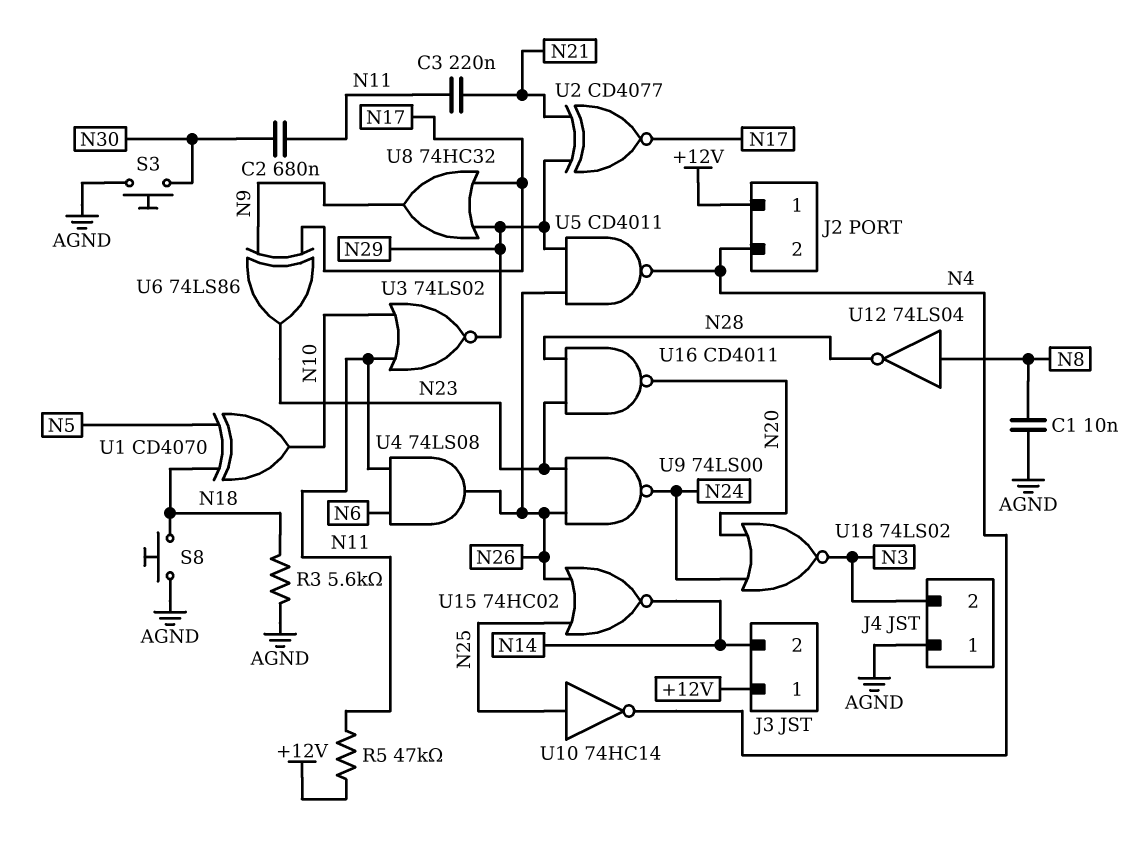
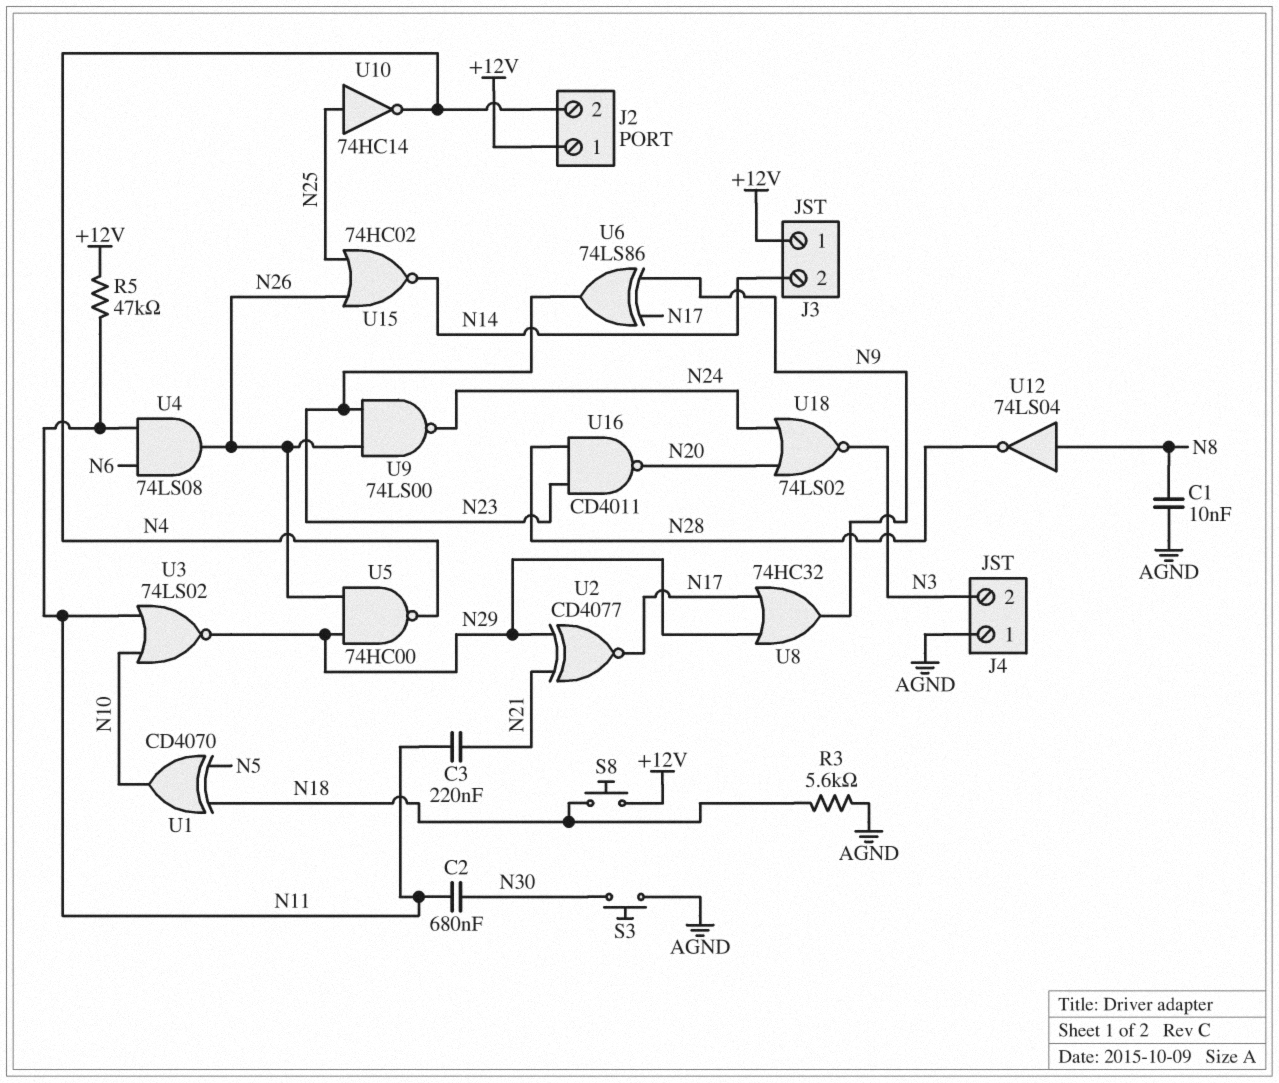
S8: button (AGND, N18) -> button (+12V, N18)
U5: NAND CD4011 (in N26, in N29, out N4) -> NAND 74HC00 (in N26, in N29, out N4)

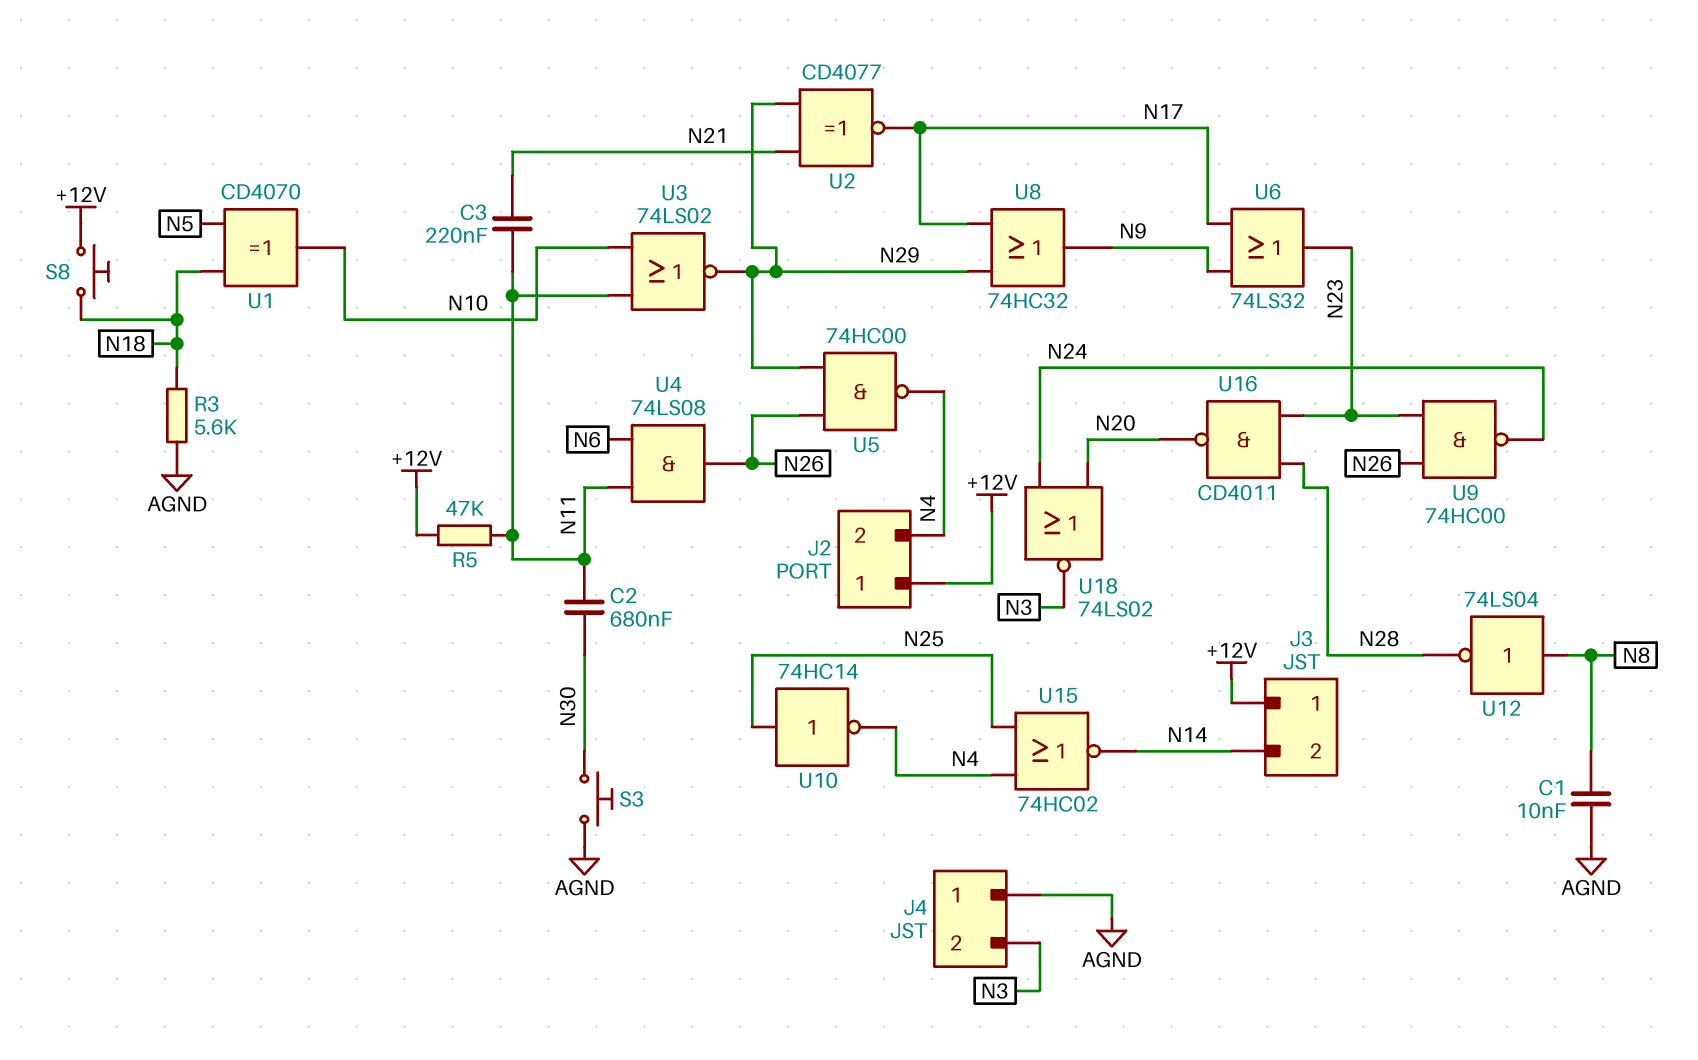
U6: XOR 74LS86 (in N9, in N17, out N23) -> OR 74LS32 (in N9, in N17, out N23)
U9: NAND 74LS00 (in N23, in N26, out N24) -> NAND 74HC00 (in N23, in N26, out N24)
U15: NOR 74HC02 (in N25, in N26, out N14) -> NOR 74HC02 (in N4, in N25, out N14)

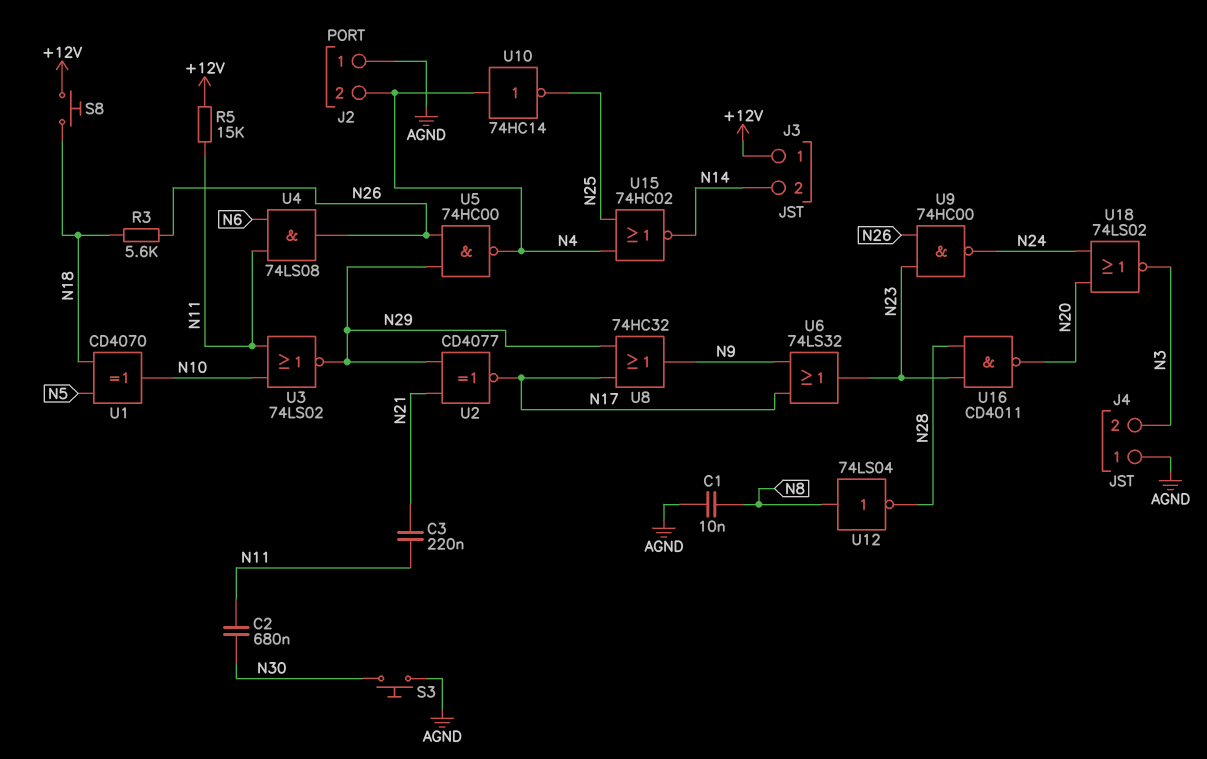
J2 pin 1: +12V -> AGND
R3: 5.6k (AGND, N18) -> 5.6k (N18, N26)
R5: 47k (+12V, N11) -> 15k (+12V, N11)
U10: NOT 74HC14 (in N25, out N4) -> NOT 74HC14 (in N4, out N25)

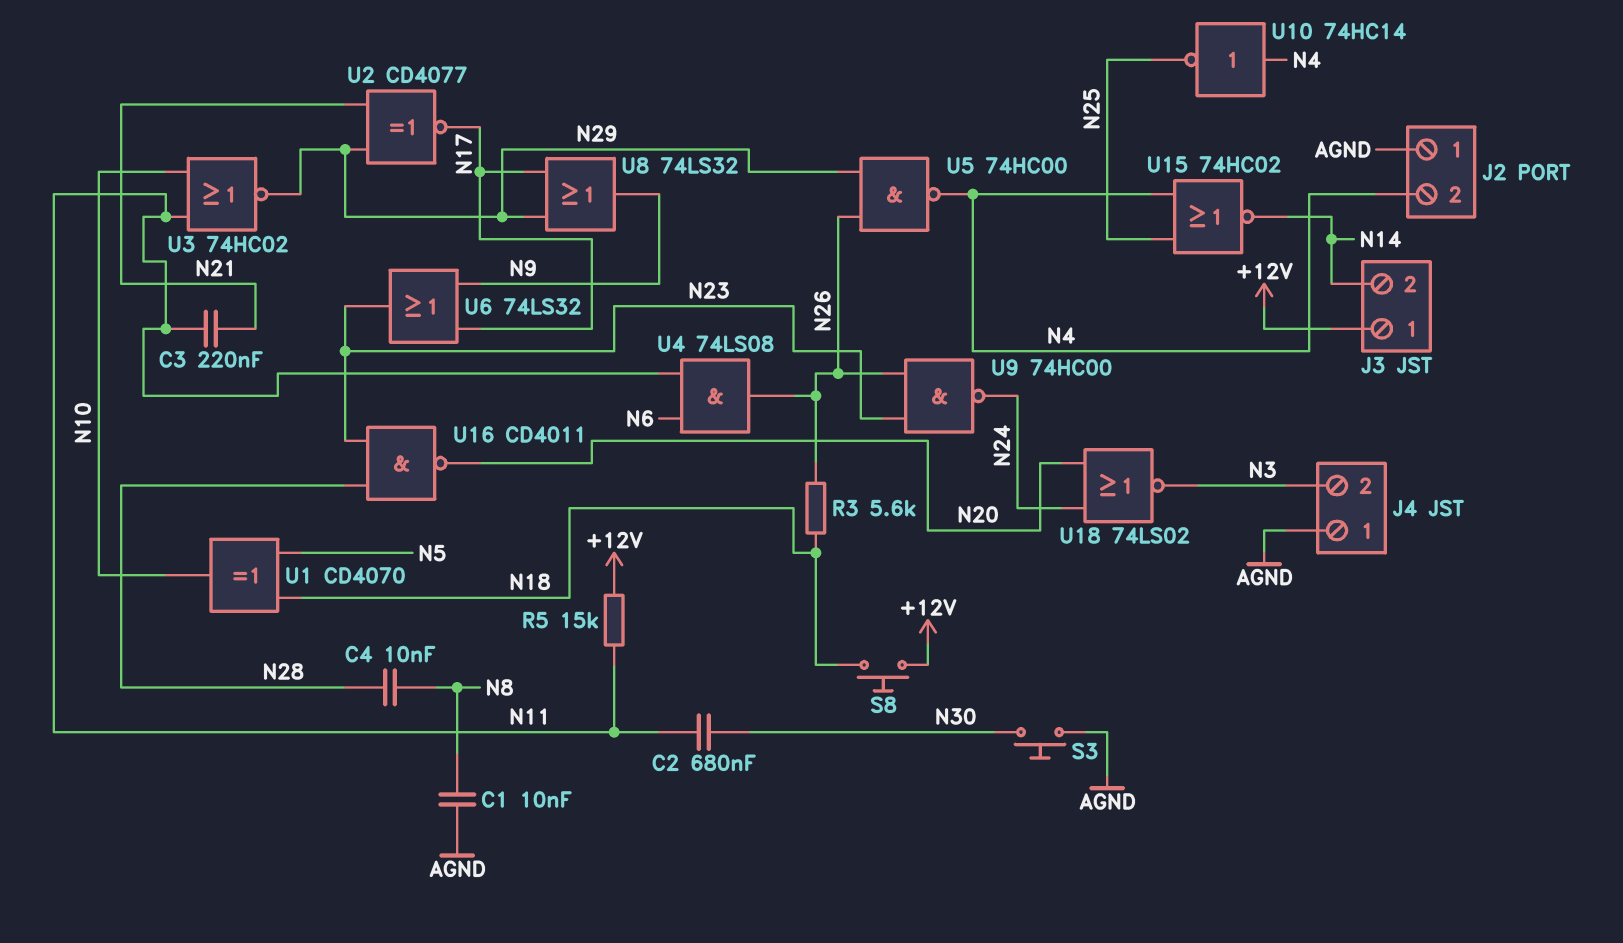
C4: none -> 10nF (N8, N28)
U3: NOR 74LS02 (in N10, in N11, out N29) -> NOR 74HC02 (in N10, in N11, out N29)
U8: OR 74HC32 (in N17, in N29, out N9) -> OR 74LS32 (in N17, in N29, out N9)
U12: NOT 74LS04 (in N8, out N28) -> none

